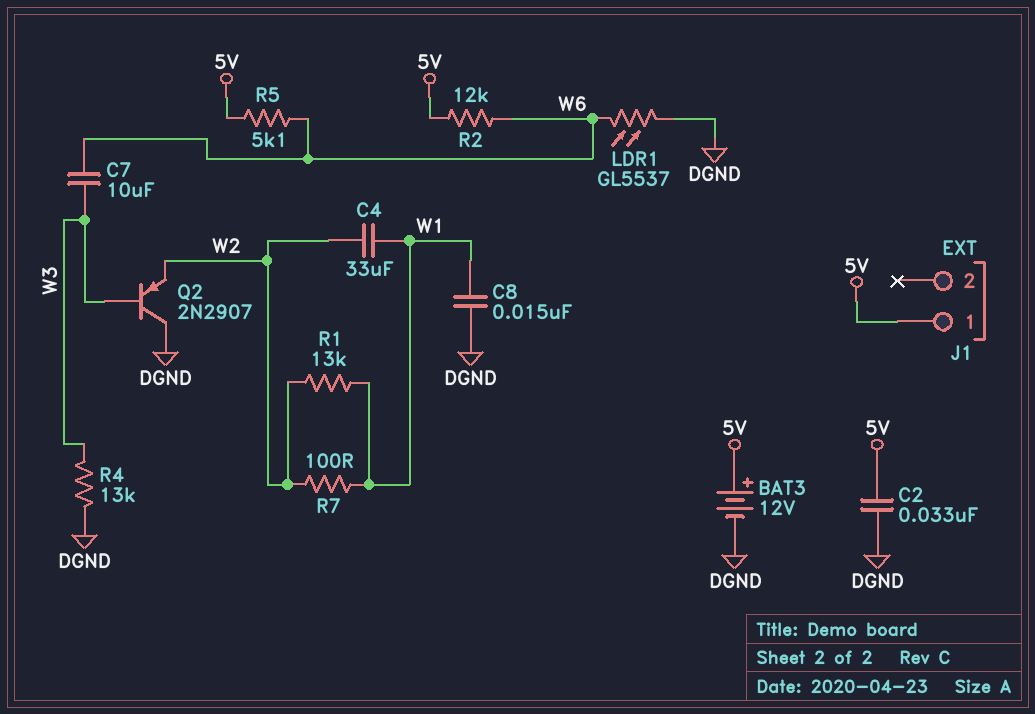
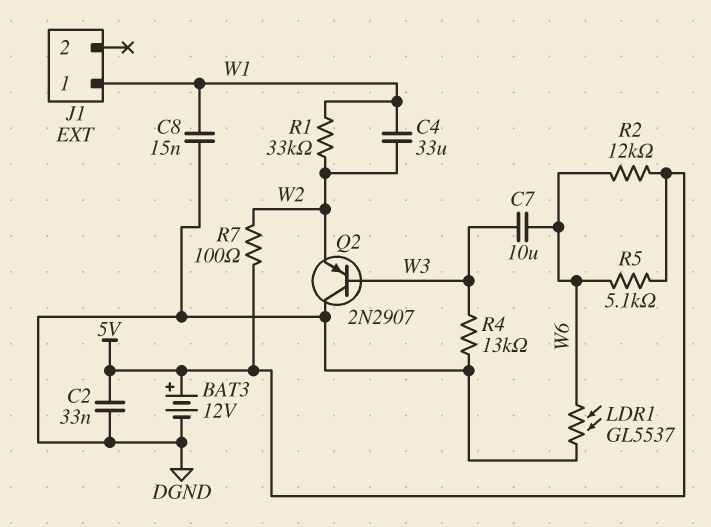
J1 pin 1: 5V -> W1
R1: 13k (W1, W2) -> 33k (W1, W2)
R7: 100 (W1, W2) -> 100 (5V, W2)

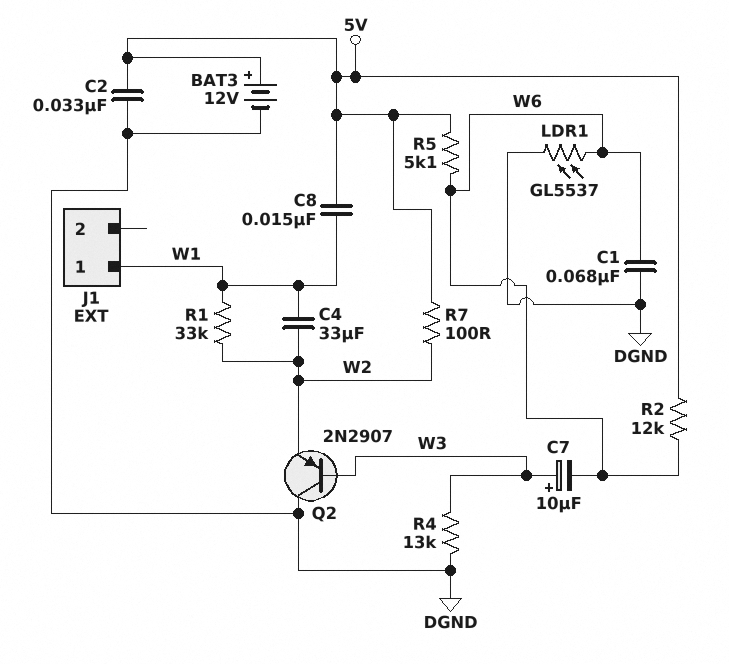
C1: none -> 68nF (DGND, W6)
C7: 10uF (W3, W6) -> 10uF (plus W3, minus W6)
C8: 15nF (DGND, W1) -> 15nF (5V, W1)

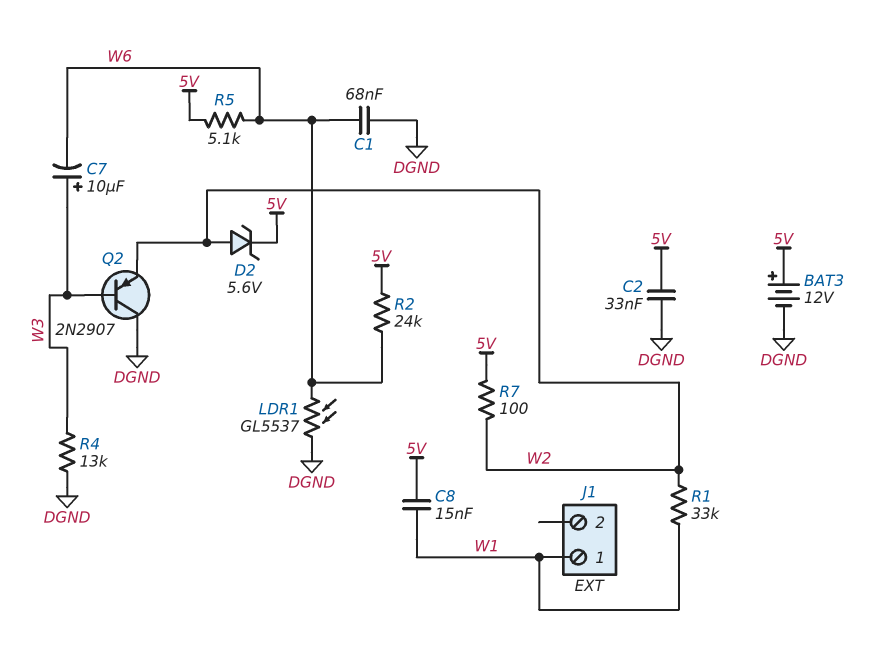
C4: 33uF (W1, W2) -> none
D2: none -> zener 5.6V (A W2, K 5V)
R2: 12k (5V, W6) -> 24k (5V, W6)

